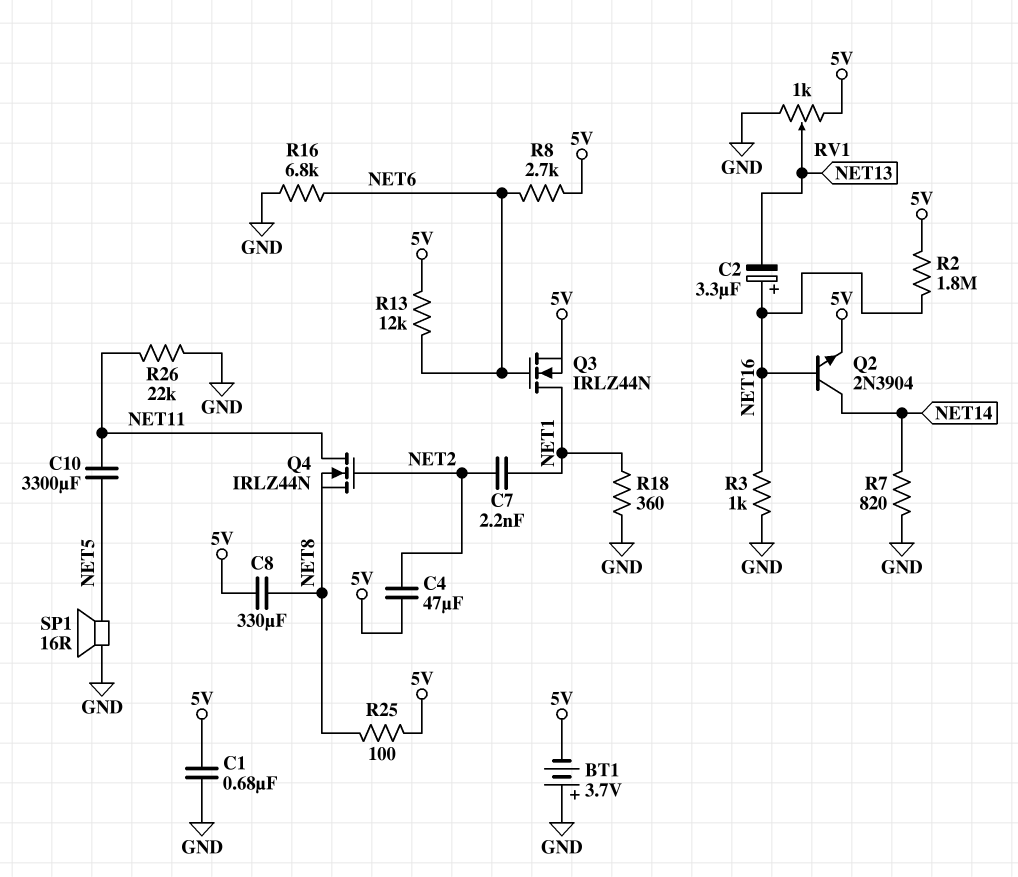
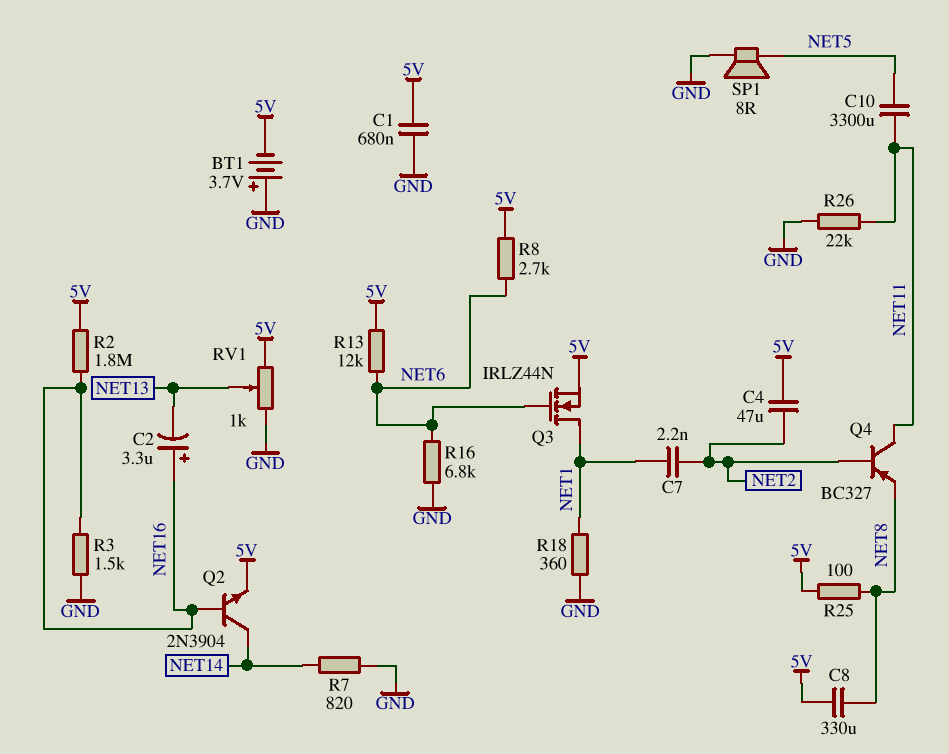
Q4: NMOS IRLZ44N (G NET2, D NET11, S NET8) -> PNP BC327 (B NET2, C NET11, E NET8)
R3: 1k (GND, NET16) -> 1.5k (GND, NET16)
SP1: speaker 16R (GND, NET5) -> speaker 8R (GND, NET5)

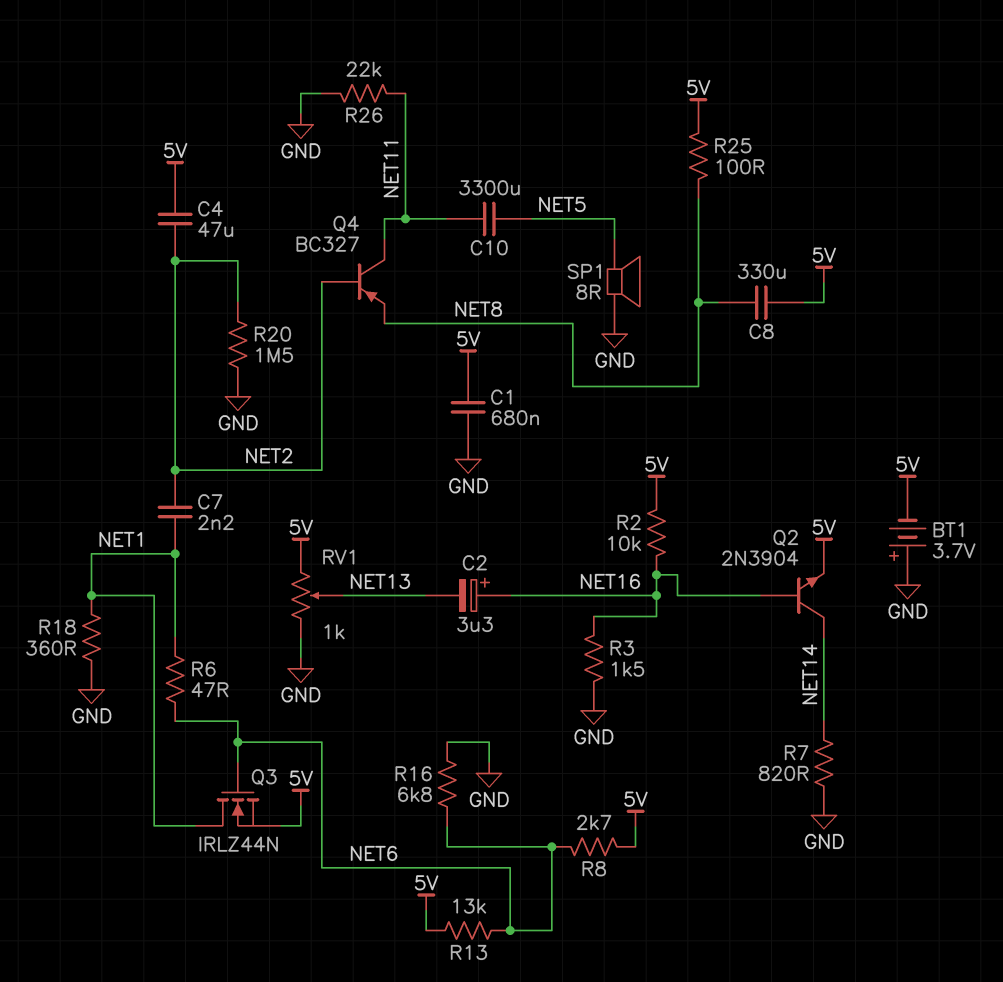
R2: 1.8M (5V, NET16) -> 10k (5V, NET16)
R6: none -> 47 (NET1, NET6)
R13: 12k (5V, NET6) -> 13k (5V, NET6)
R20: none -> 1.5M (GND, NET2)

